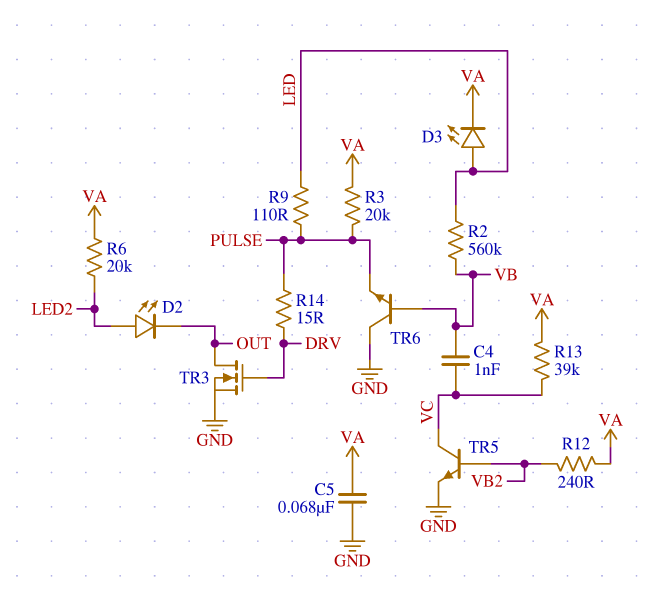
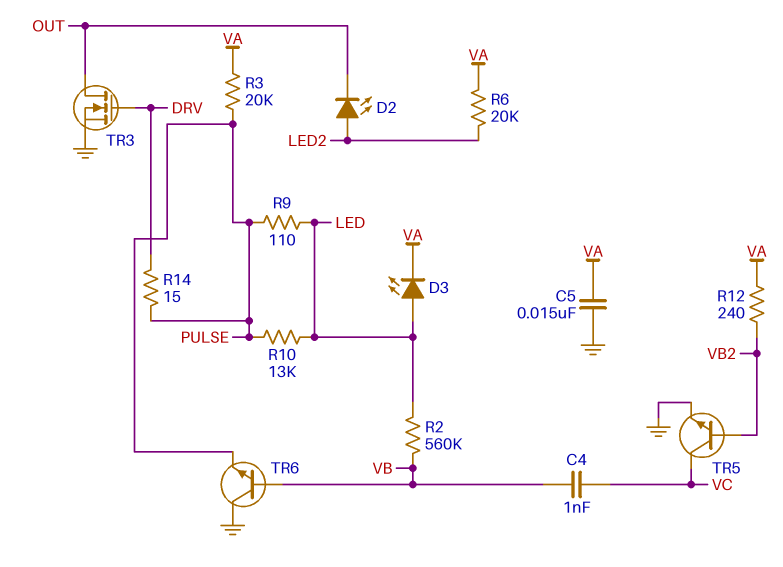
C5: 68nF (GND, VA) -> 15nF (GND, VA)
R10: none -> 13k (LED, PULSE)
R13: 39k (VA, VC) -> none

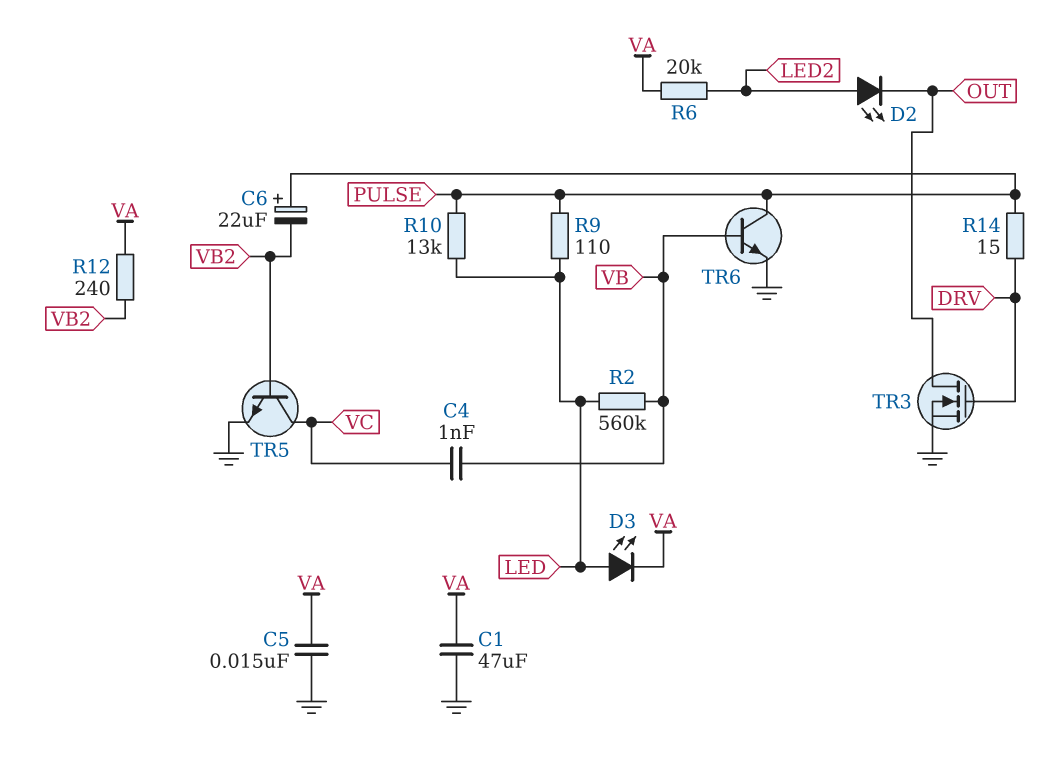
C1: none -> 47uF (GND, VA)
C6: none -> 22uF (plus PULSE, minus VB2)
R3: 20k (PULSE, VA) -> none
TR6: NPN (B VB, C GND, E PULSE) -> NPN (B VB, C PULSE, E GND)

